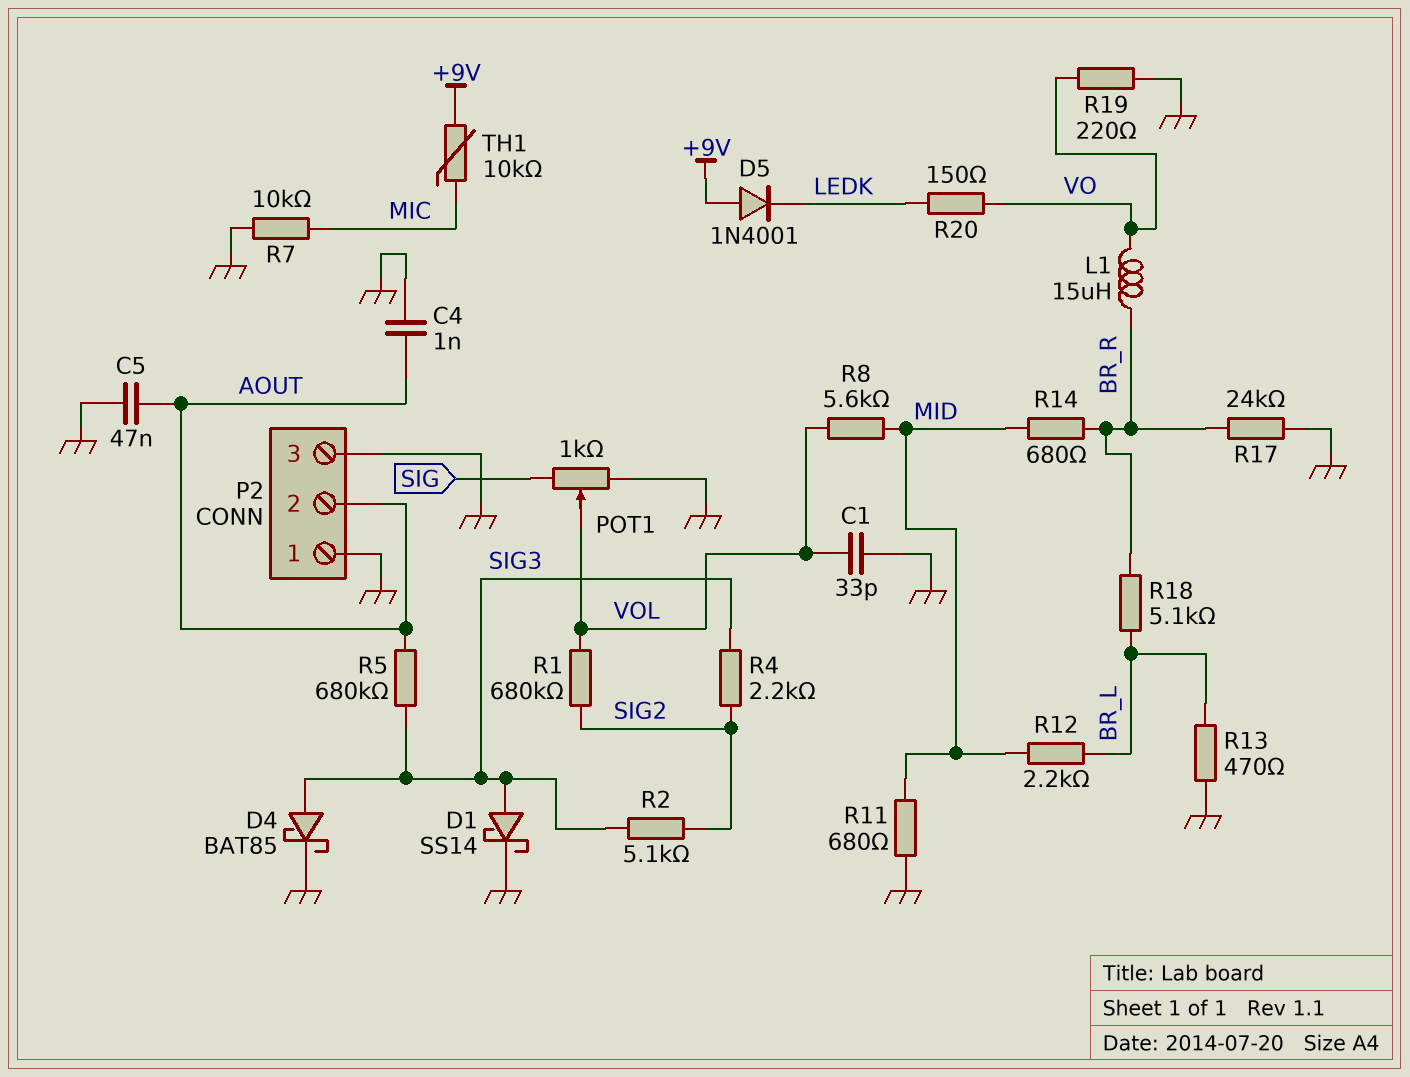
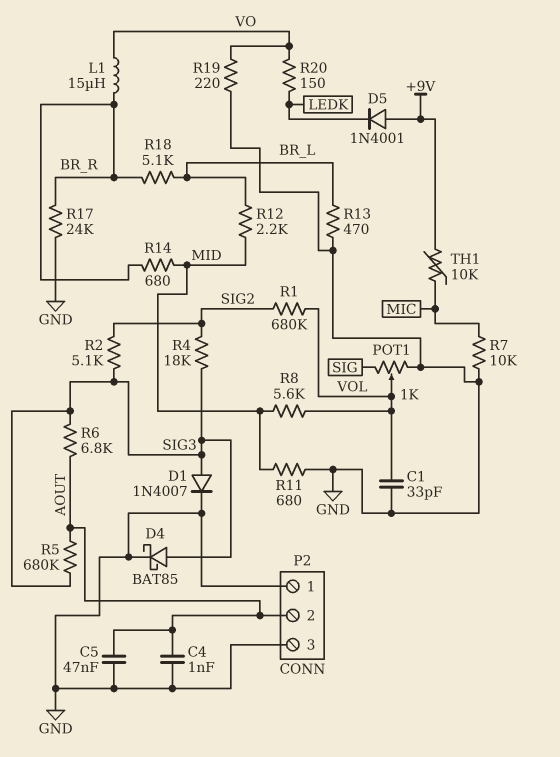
D1: schottky SS14 (A SIG3, K GND) -> diode 1N4007 (A SIG3, K GND)
R4: 2.2k (SIG2, SIG3) -> 18k (SIG2, SIG3)
R6: none -> 6.8k (AOUT, SIG3)

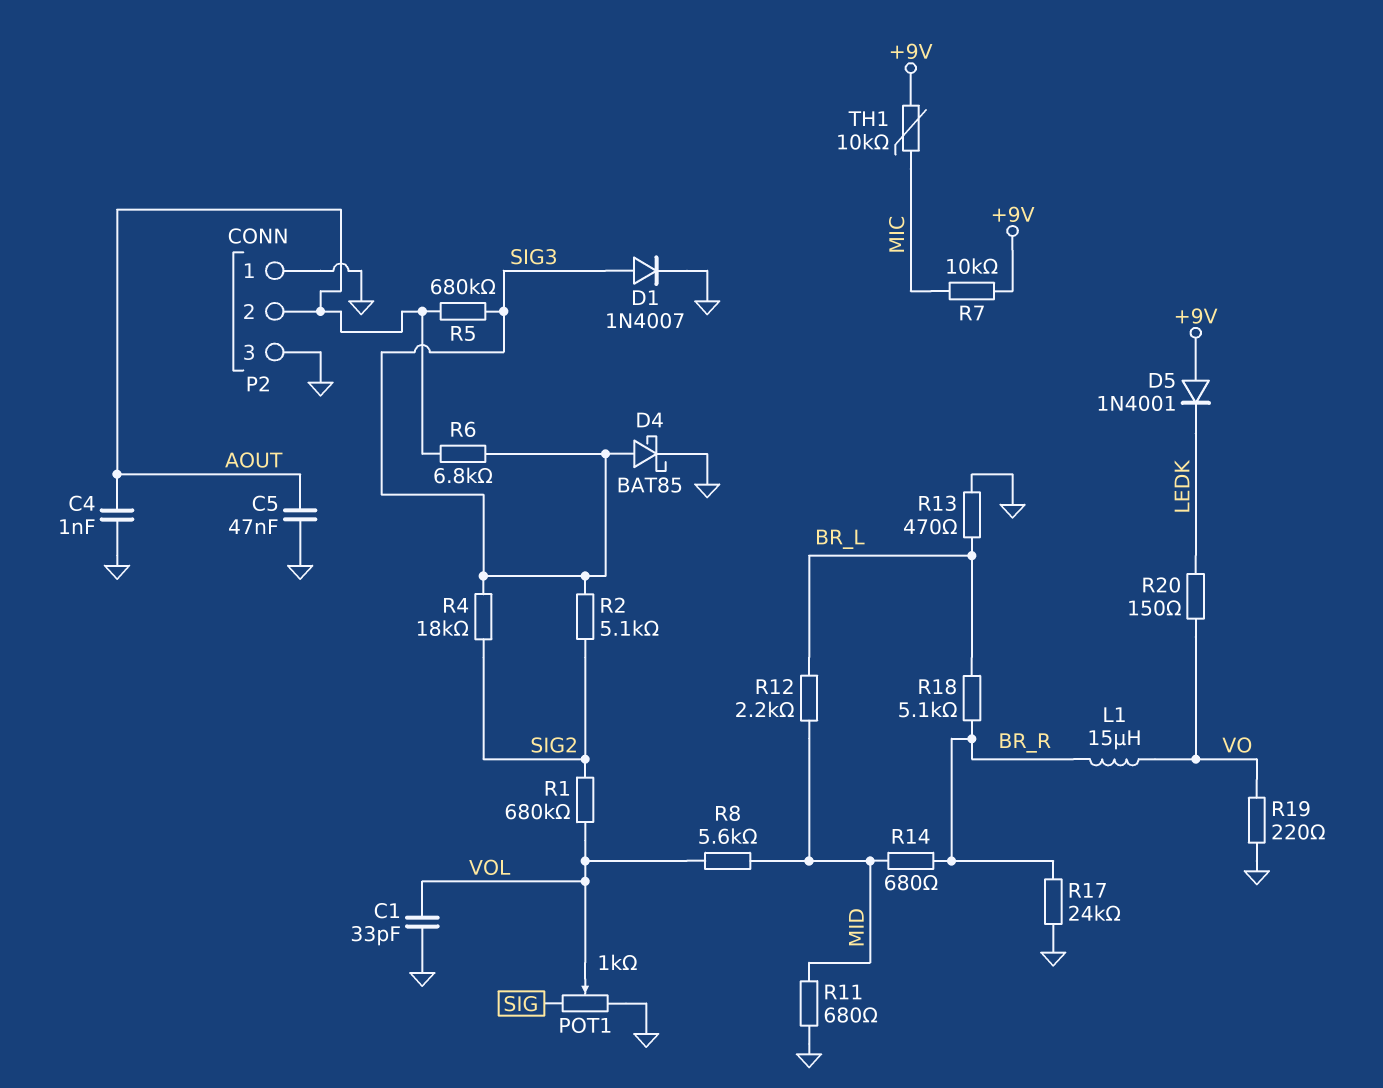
R7: 10k (GND, MIC) -> 10k (+9V, MIC)

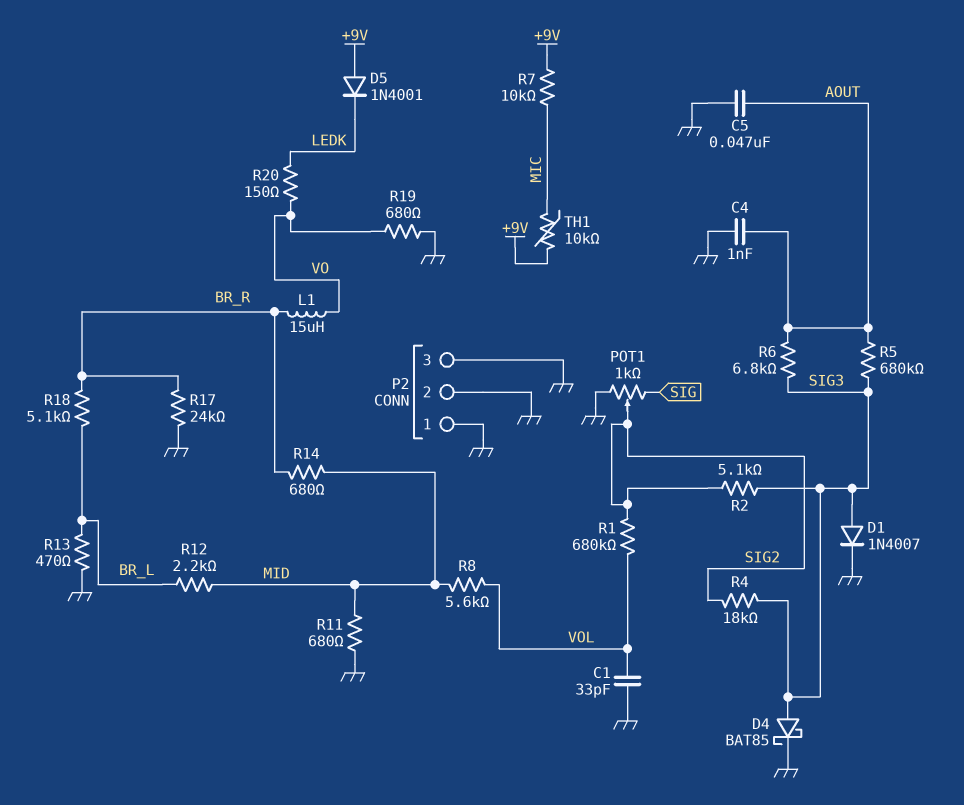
P2 pin 2: AOUT -> GND
POT1: 1k (GND, SIG, wiper VOL) -> 1k (GND, SIG, wiper SIG2)
R19: 220 (GND, VO) -> 680 (GND, VO)

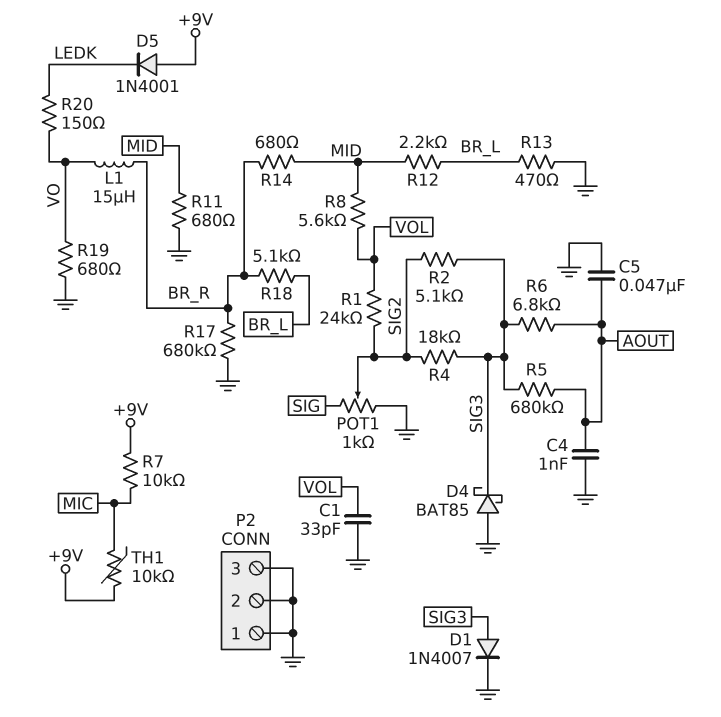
D4: schottky BAT85 (A SIG3, K GND) -> schottky BAT85 (A GND, K SIG3)
R1: 680k (SIG2, VOL) -> 24k (SIG2, VOL)
R17: 24k (BR_R, GND) -> 680k (BR_R, GND)

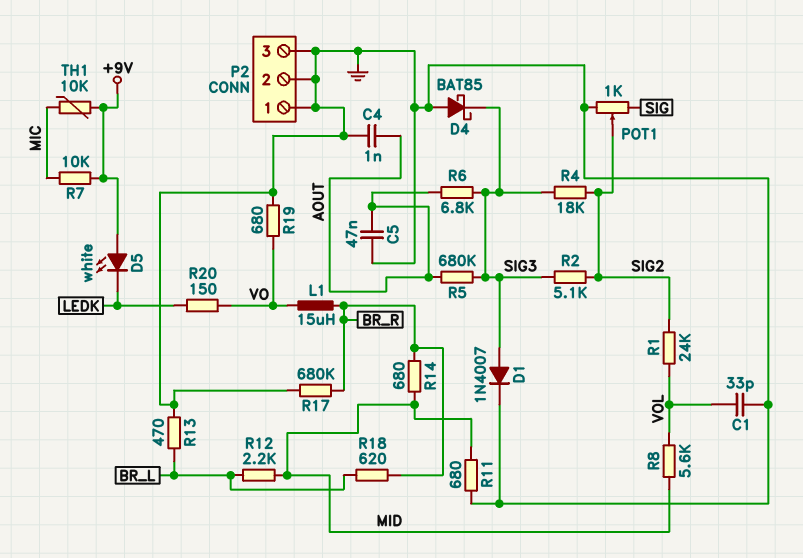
D5: diode 1N4001 (A +9V, K LEDK) -> LED white (A +9V, K LEDK)
R18: 5.1k (BR_L, BR_R) -> 620 (BR_L, BR_R)

